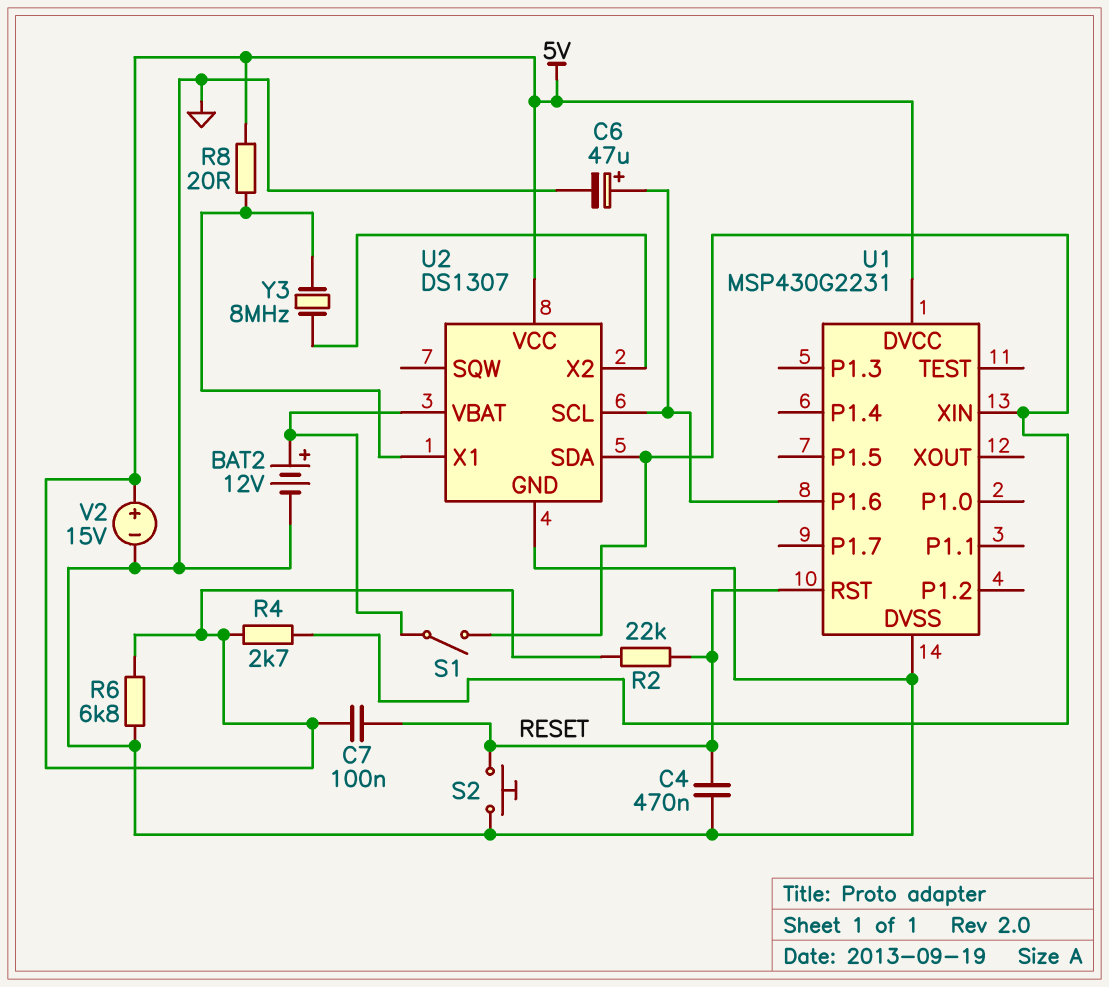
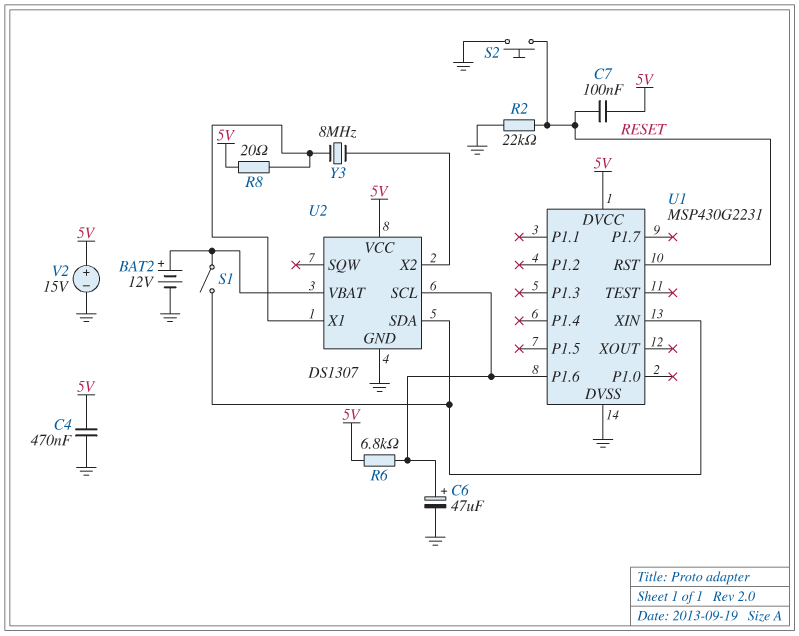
C4: 470nF (GND, RESET) -> 470nF (5V, GND)
R2: 22k (5V, RESET) -> 22k (GND, RESET)
R4: 2.7k (5V, U1/XIN) -> none
R6: 6.8k (5V, GND) -> 6.8k (5V, U1/P1.6)

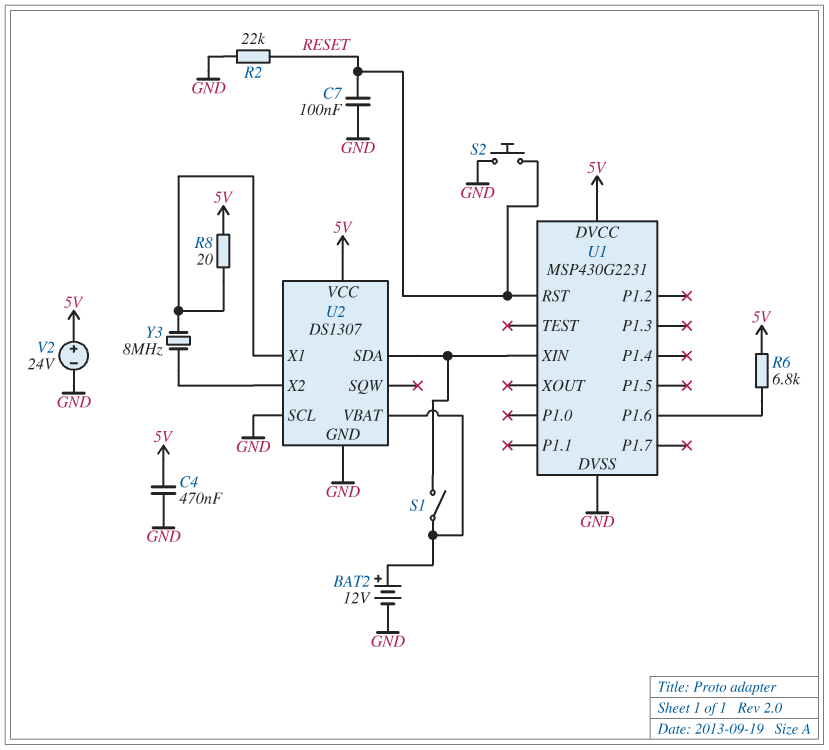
C6: 47uF (plus U1/P1.6, minus GND) -> none
C7: 100nF (5V, RESET) -> 100nF (GND, RESET)
U2 pin SCL: U1/P1.6 -> GND
V2: 15V (plus 5V, minus GND) -> 24V (plus 5V, minus GND)

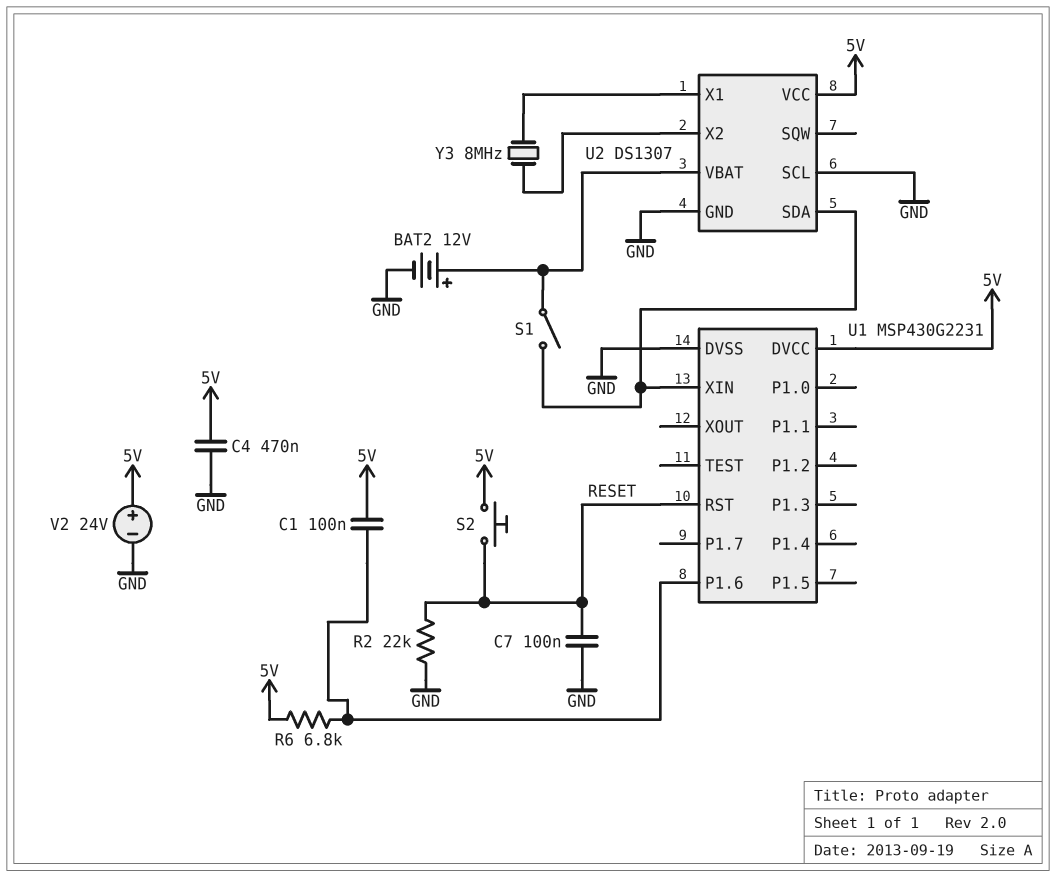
C1: none -> 100nF (5V, U1/P1.6)
R8: 20 (5V, U2/X1) -> none
S2: button (GND, RESET) -> button (5V, RESET)

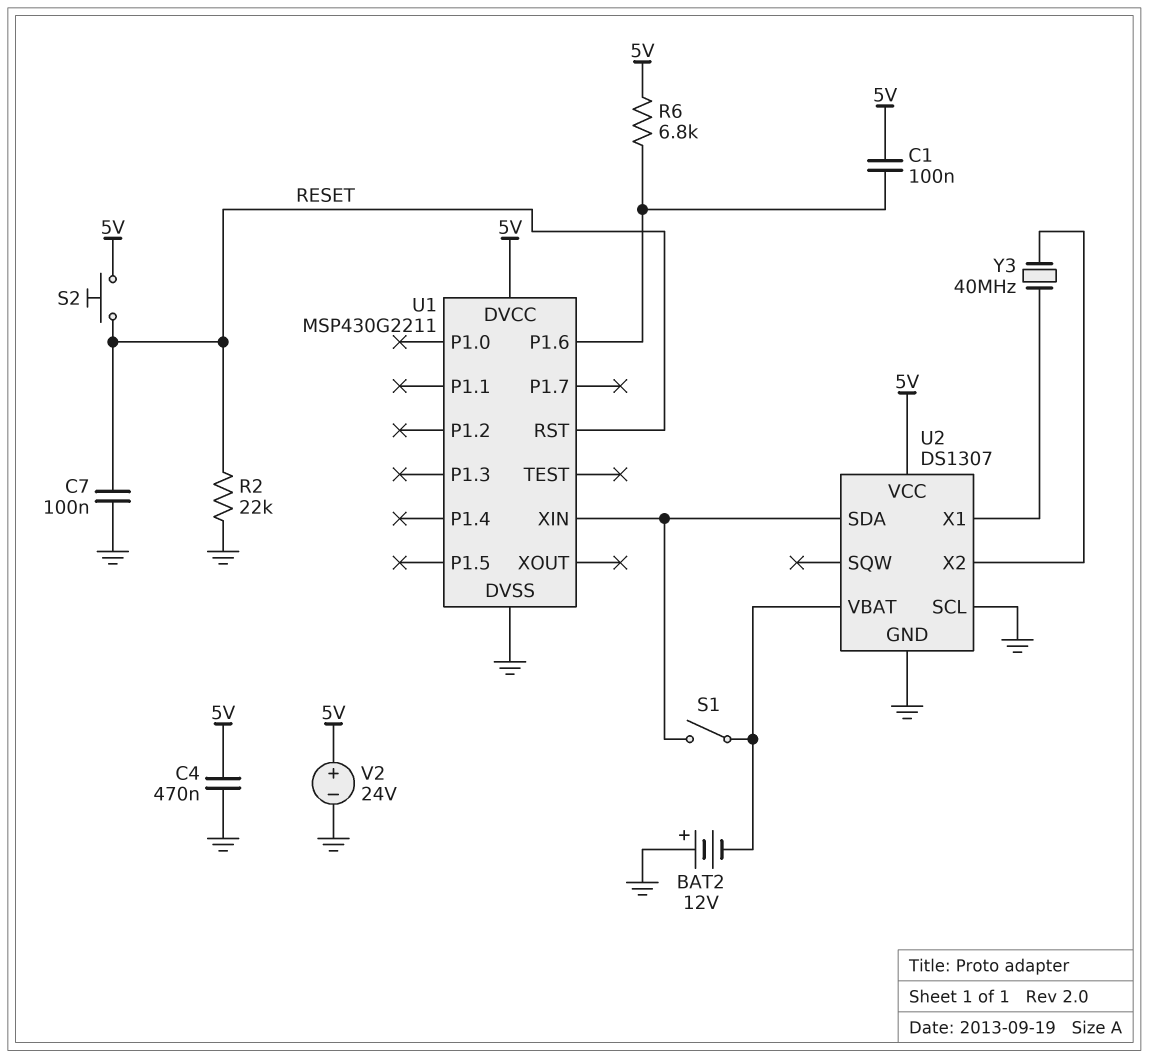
BAT2: 12V (plus U2/VBAT, minus GND) -> 12V (plus GND, minus U2/VBAT)
U1: MSP430G2231 -> MSP430G2211
Y3: 8MHz (U2/X1, U2/X2) -> 40MHz (U2/X1, U2/X2)

